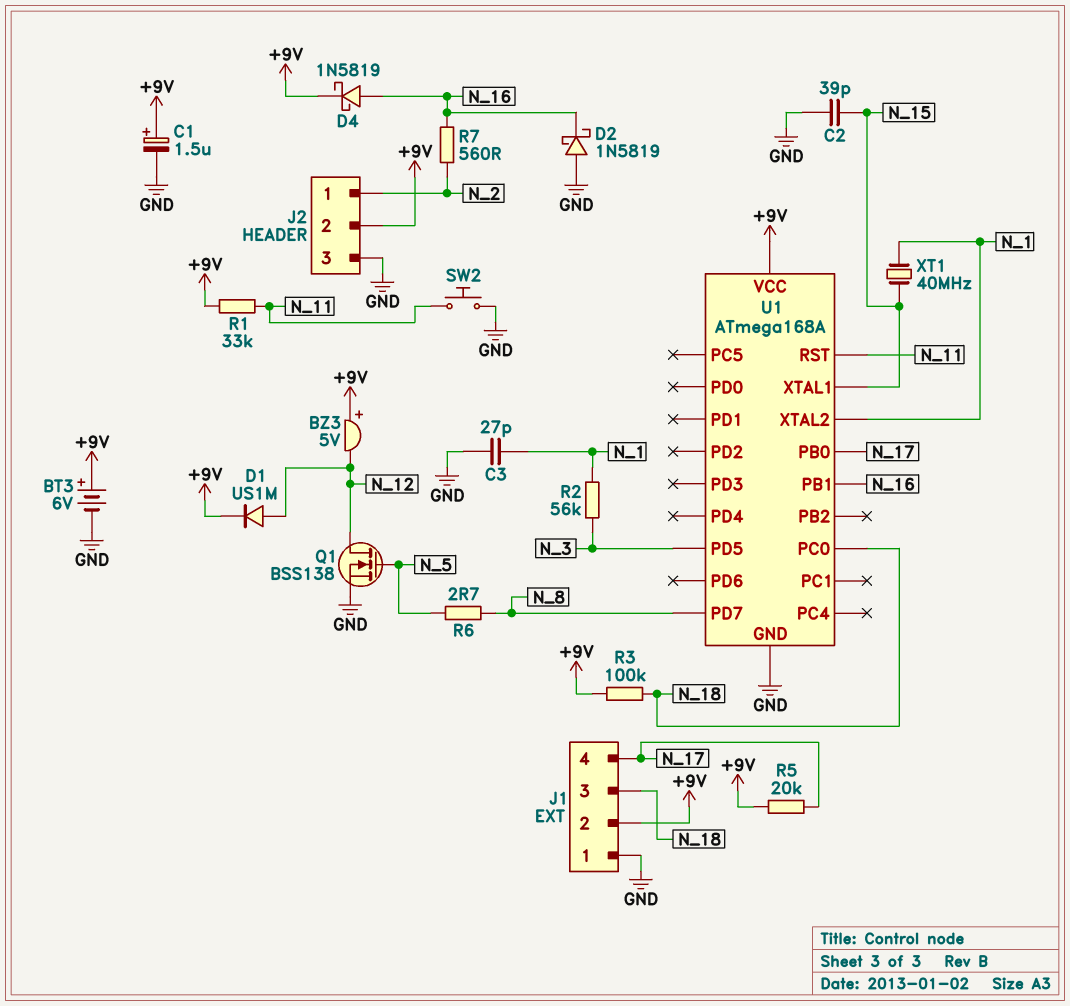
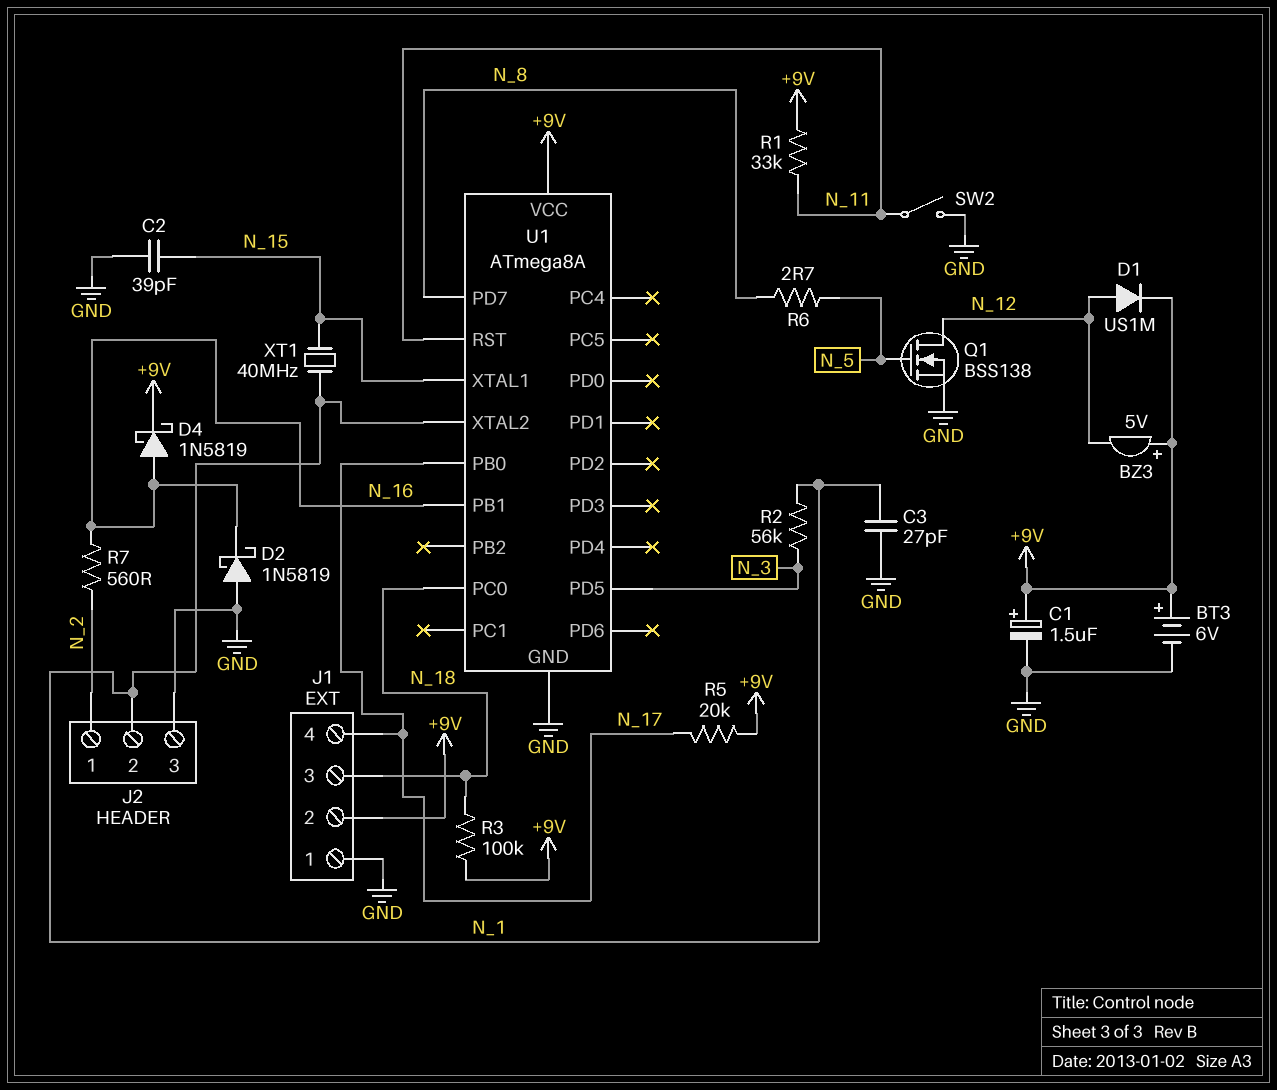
J2 pin 2: +9V -> N_1
SW2: button (GND, N_11) -> switch (GND, N_11)
U1: ATmega168A -> ATmega8A

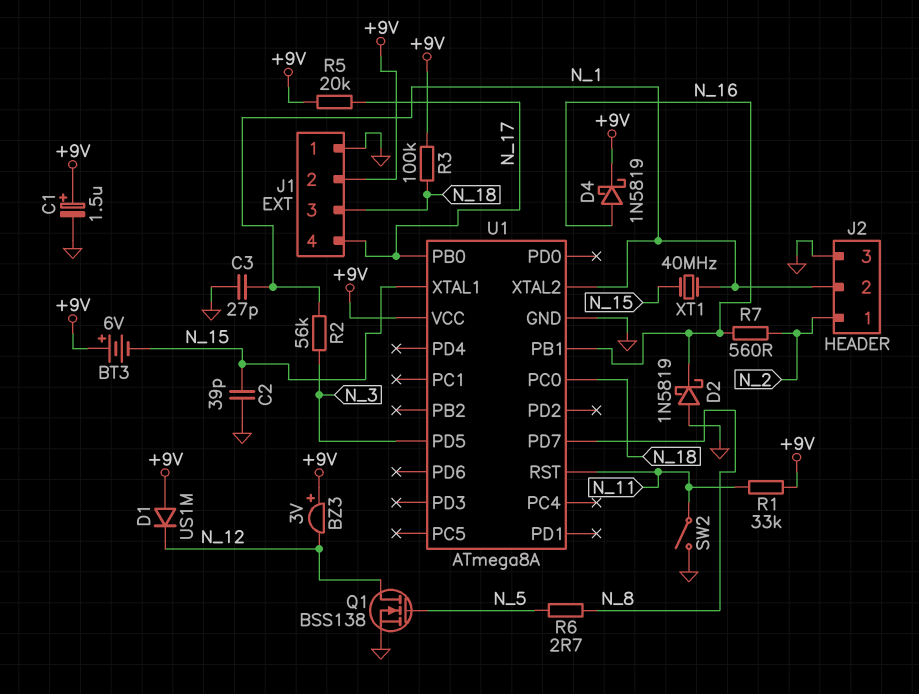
BT3: 6V (plus +9V, minus GND) -> 6V (plus +9V, minus N_15)
BZ3: buzzer 5V (plus +9V, minus N_12) -> buzzer 3V (plus +9V, minus N_12)
D1: diode US1M (A N_12, K +9V) -> diode US1M (A +9V, K N_12)

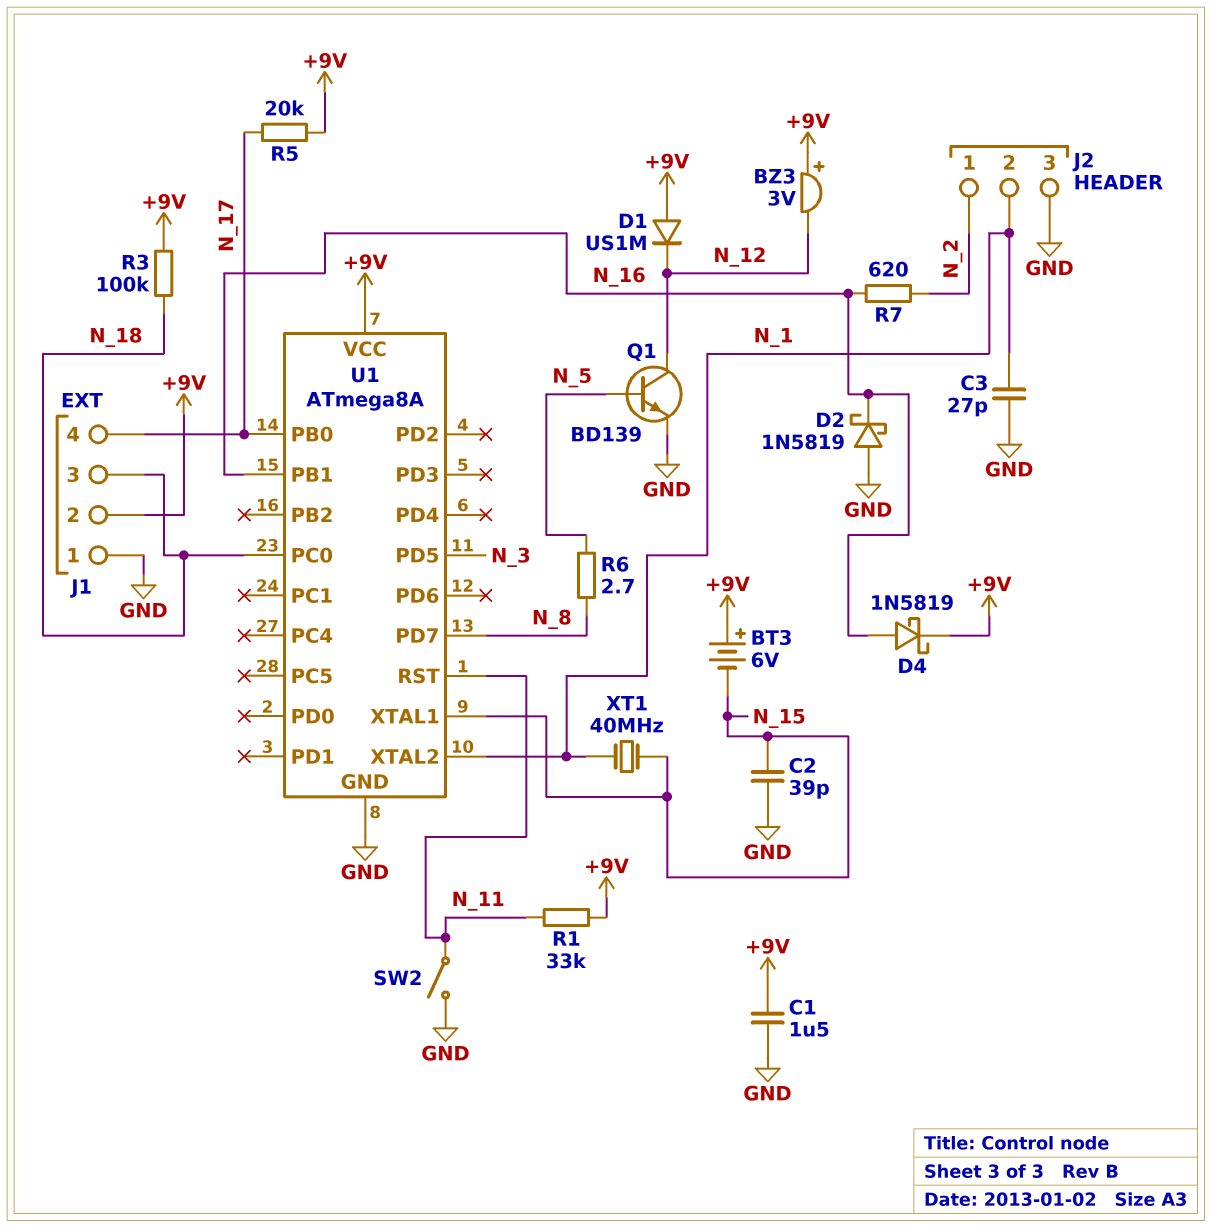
C1: 1.5uF (plus +9V, minus GND) -> 1.5uF (+9V, GND)
Q1: NMOS BSS138 (G N_5, D N_12, S GND) -> NPN BD139 (B N_5, C N_12, E GND)
R2: 56k (N_1, N_3) -> none
R7: 560 (N_2, N_16) -> 620 (N_2, N_16)

